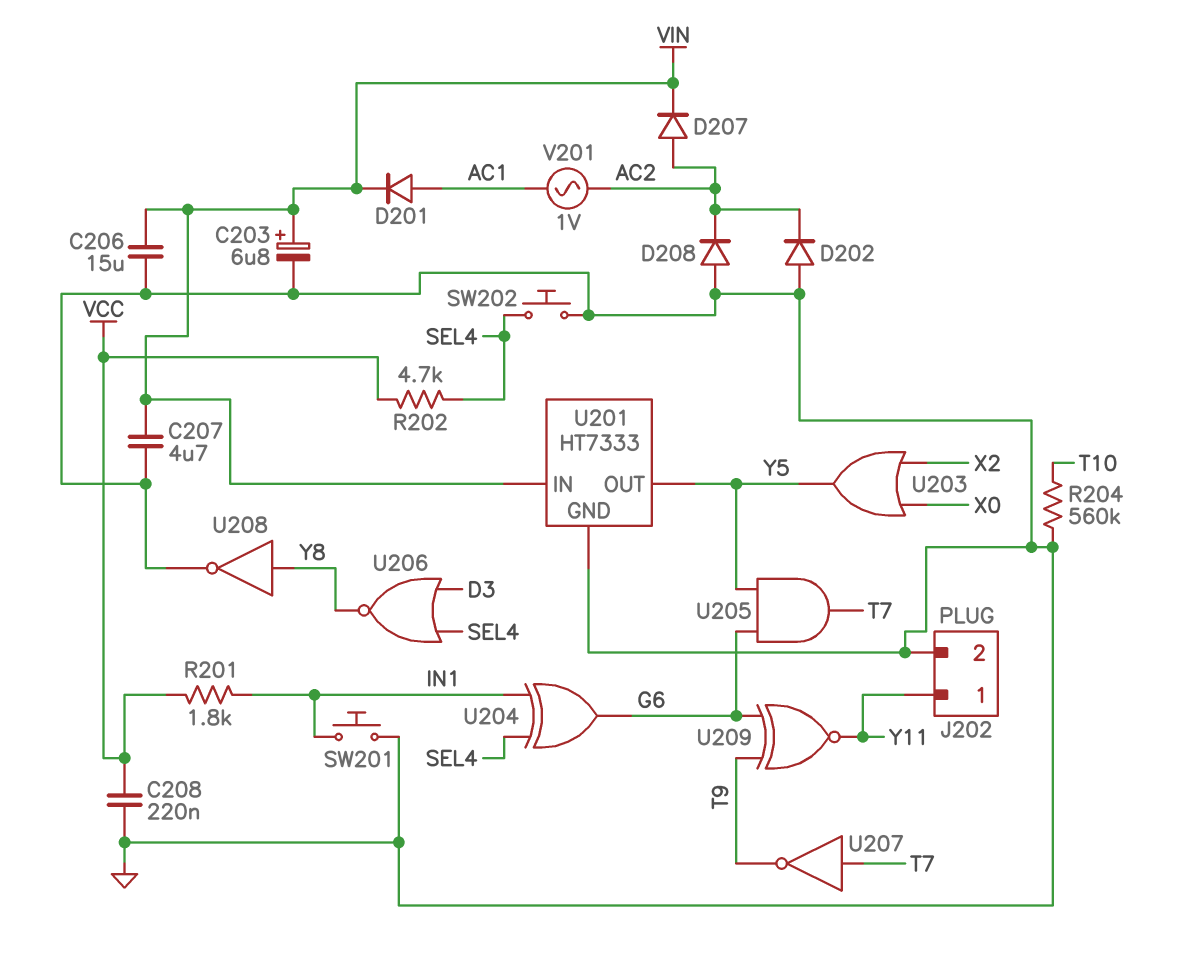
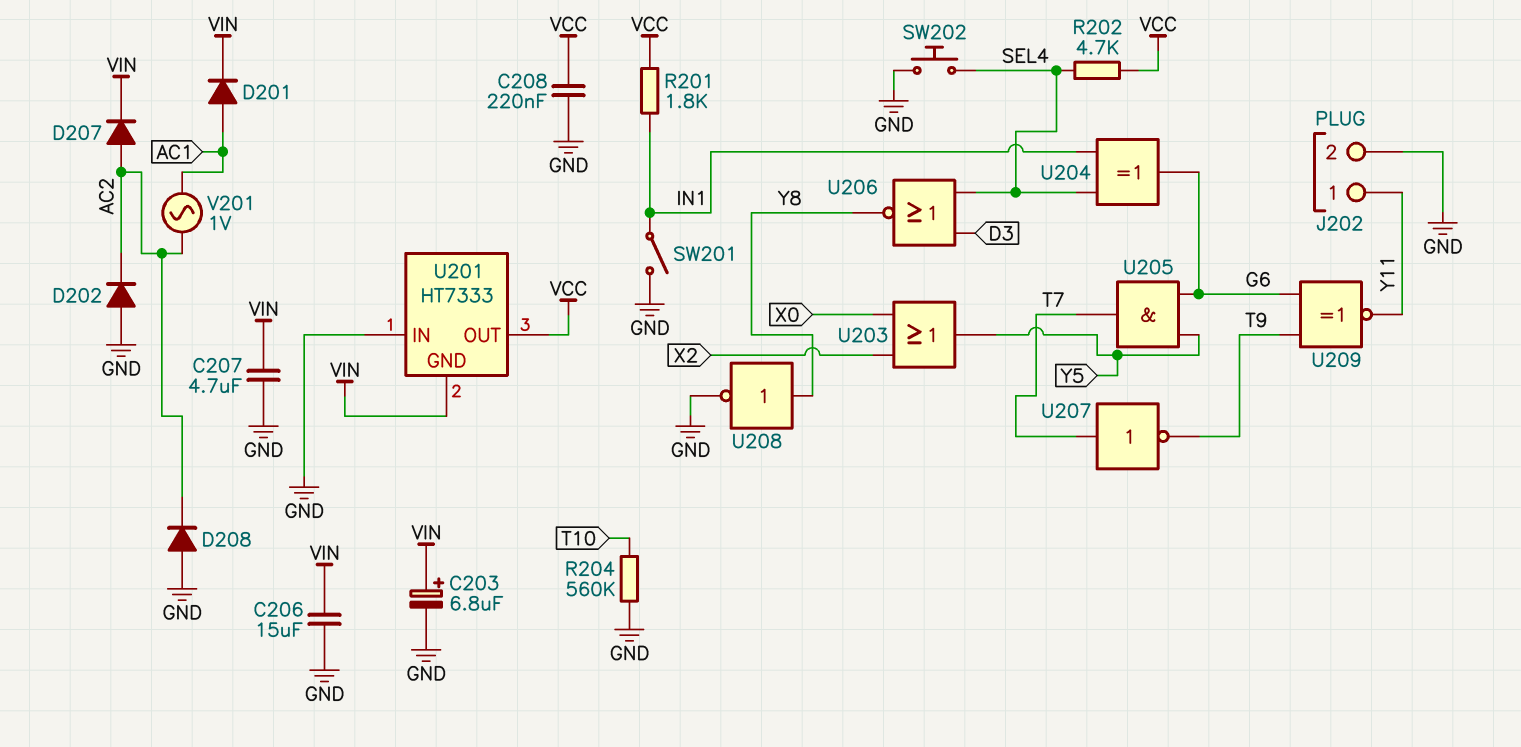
SW201: button (GND, IN1) -> switch (GND, IN1)
U201 pin GND: GND -> VIN
U201 pin IN: VIN -> GND
U201 pin OUT: Y5 -> VCC

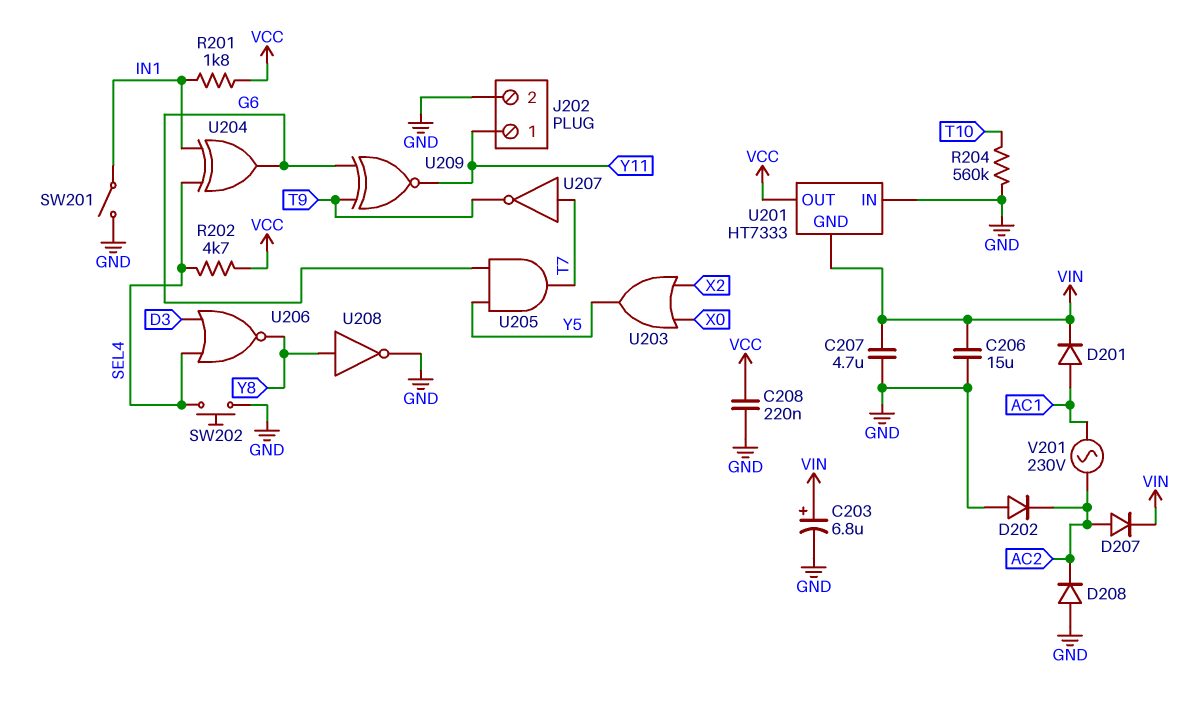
V201: AC 1V (AC1, AC2) -> AC 230V (AC1, AC2)

